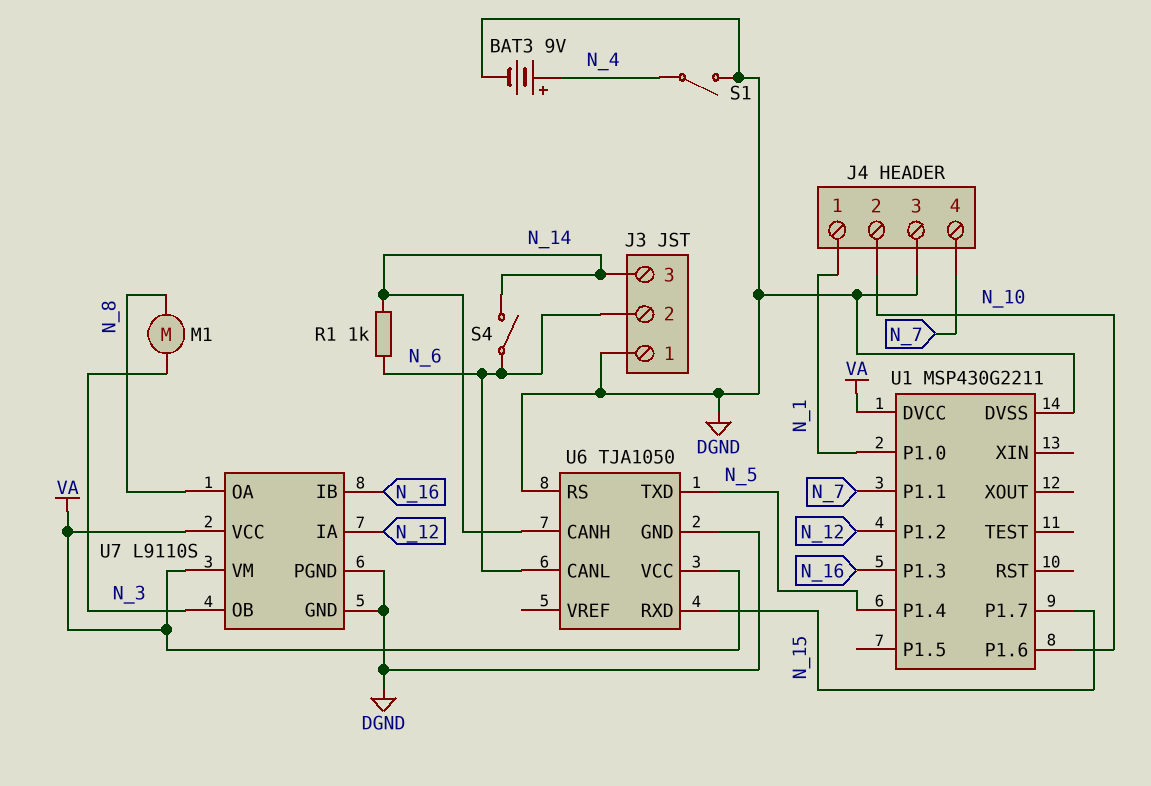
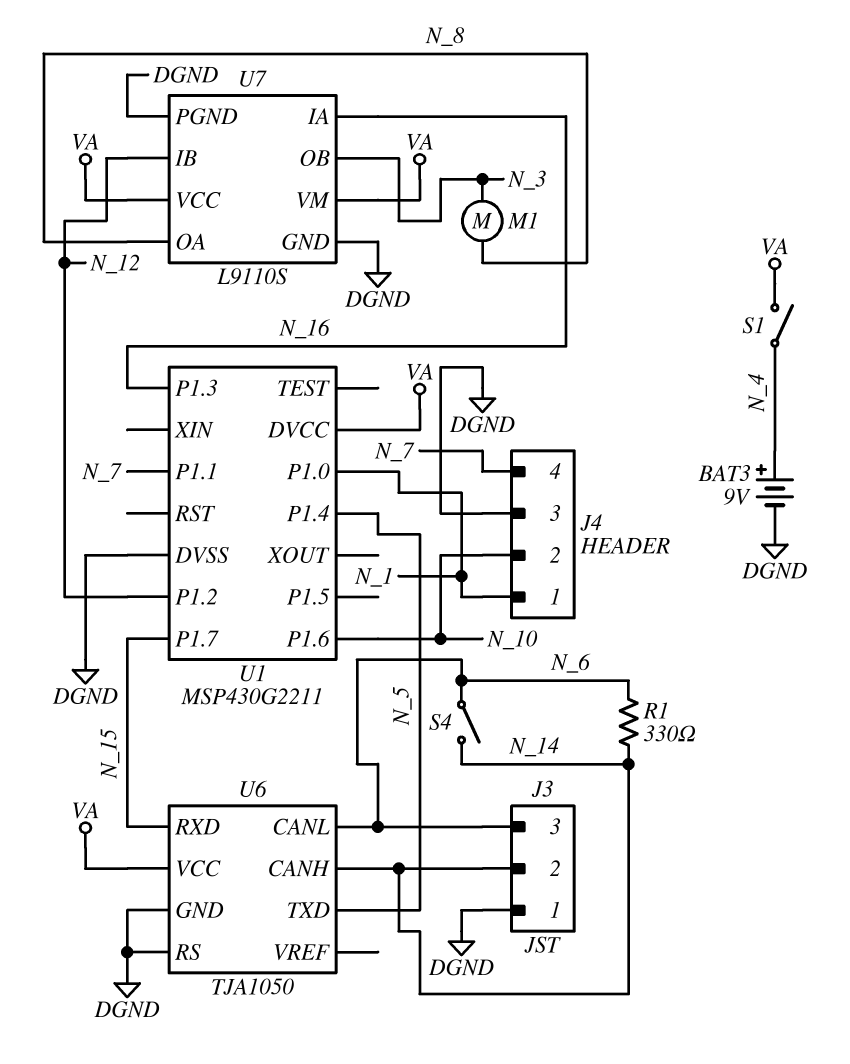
J3 pin 2: N_6 -> N_14
J3 pin 3: N_14 -> N_6
R1: 1k (N_6, N_14) -> 330 (N_6, N_14)
S1: switch (DGND, N_4) -> switch (N_4, VA)
U7 pin IA: N_12 -> N_16
U7 pin IB: N_16 -> N_12

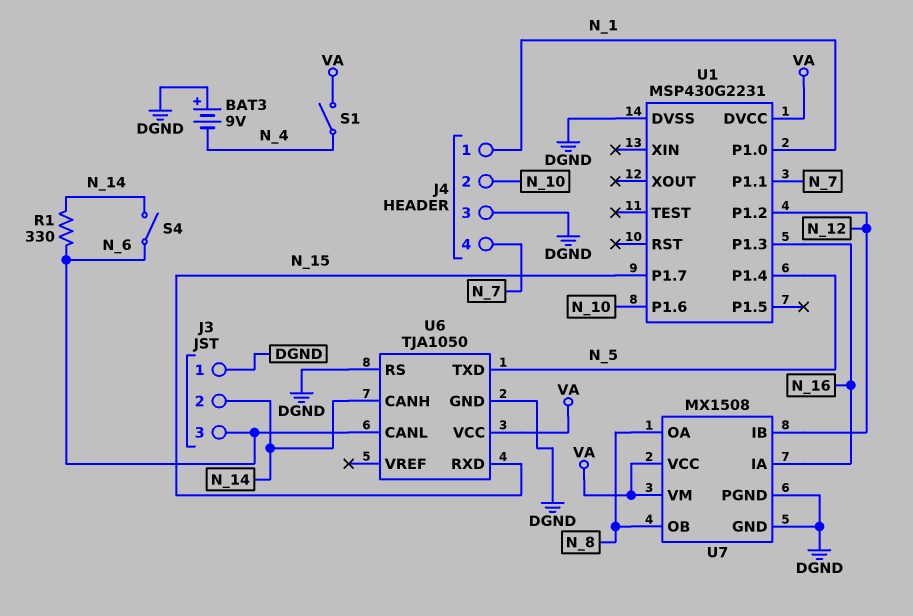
BAT3: 9V (plus N_4, minus DGND) -> 9V (plus DGND, minus N_4)
M1: motor (N_3, N_8) -> none
U1: MSP430G2211 -> MSP430G2231
U7: L9110S -> MX1508
U7 pin OB: N_3 -> N_8

